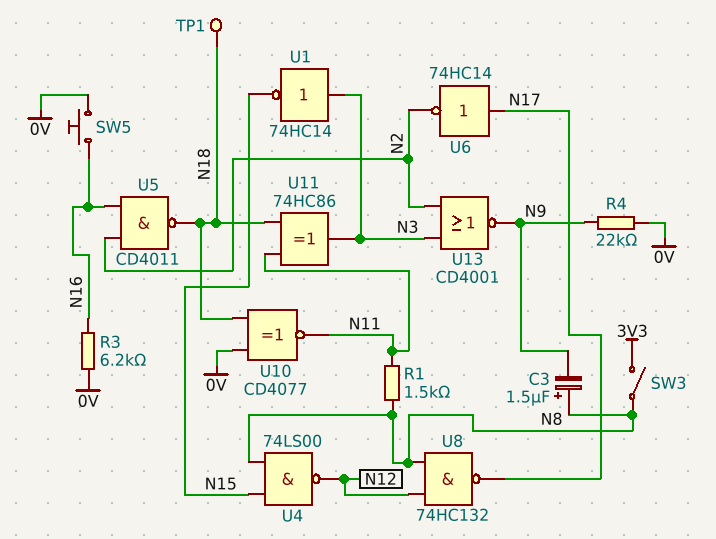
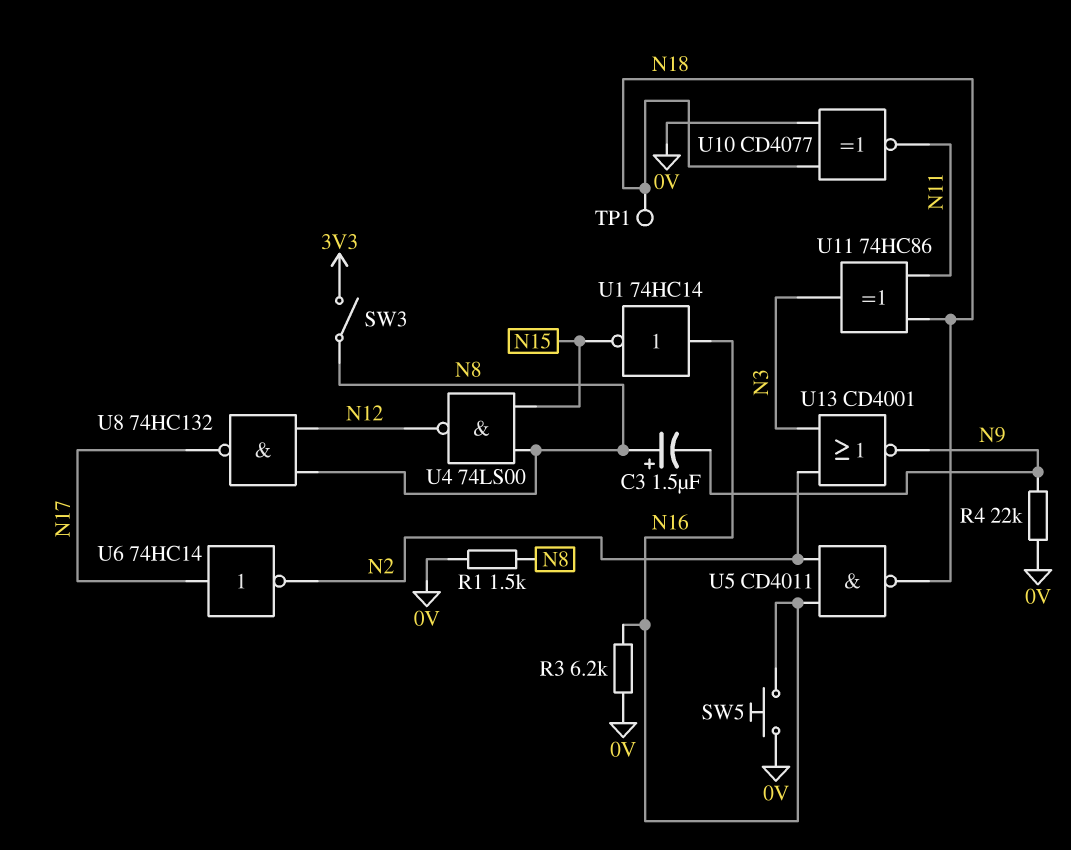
R1: 1.5k (N8, N11) -> 1.5k (0V, N8)
U1: NOT 74HC14 (in N3, out N15) -> NOT 74HC14 (in N16, out N15)

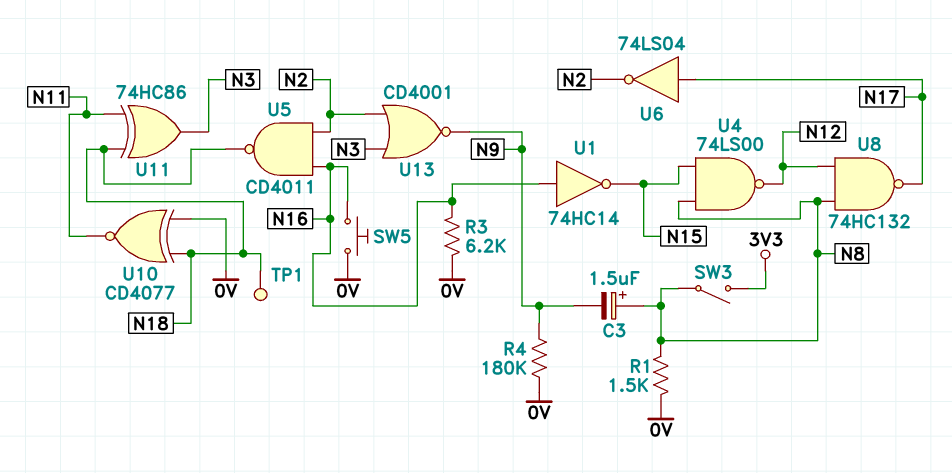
R4: 22k (0V, N9) -> 180k (0V, N9)
U6: NOT 74HC14 (in N17, out N2) -> NOT 74LS04 (in N17, out N2)

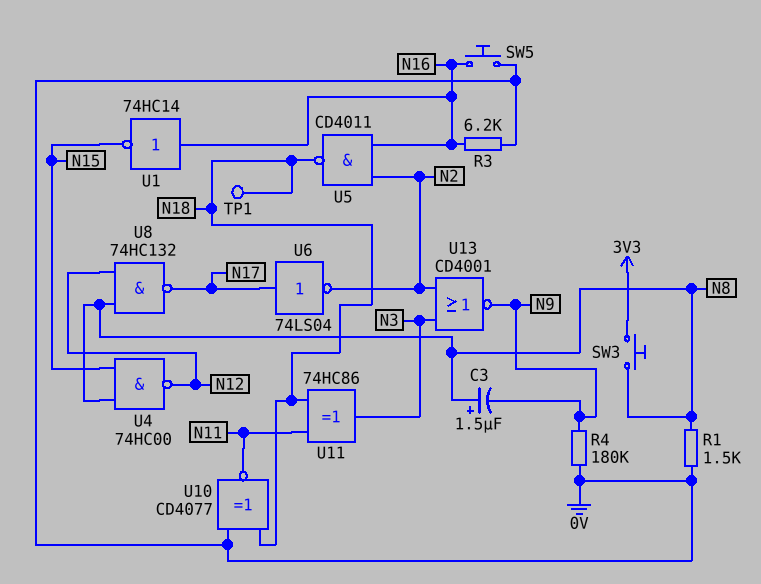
SW3: switch (3V3, N8) -> button (3V3, N8)
U4: NAND 74LS00 (in N8, in N15, out N12) -> NAND 74HC00 (in N8, in N15, out N12)

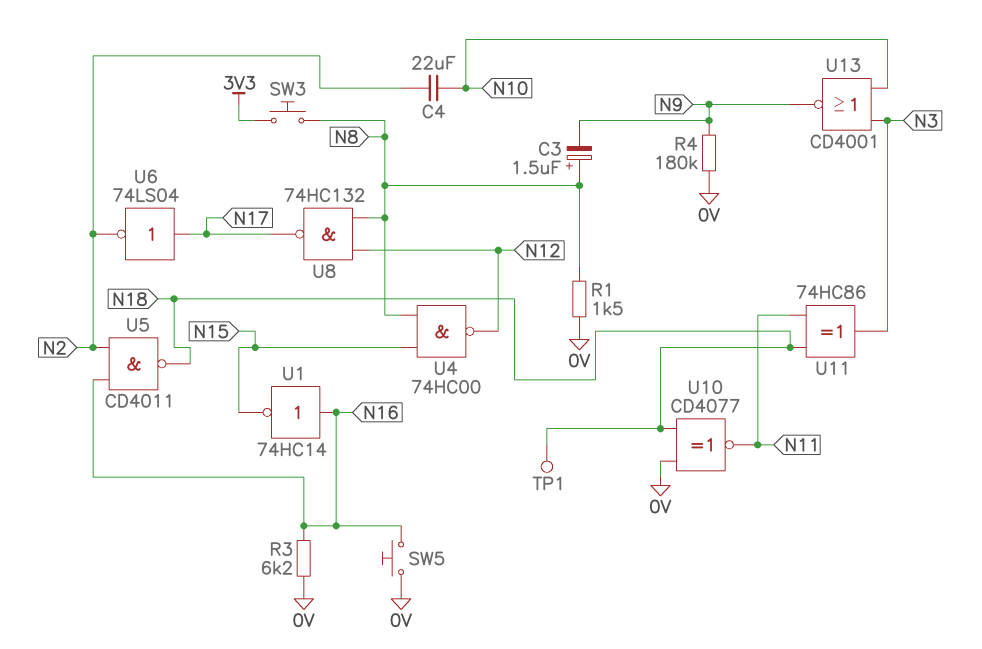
C4: none -> 22uF (N2, N10)
U13: NOR CD4001 (in N2, in N3, out N9) -> NOR CD4001 (in N3, in N10, out N9)

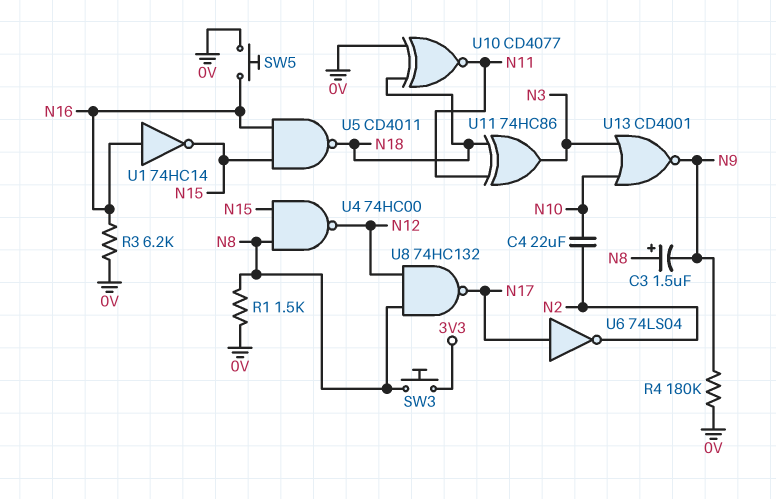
TP1: test point (N18) -> none
U5: NAND CD4011 (in N2, in N16, out N18) -> NAND CD4011 (in N15, in N16, out N18)

